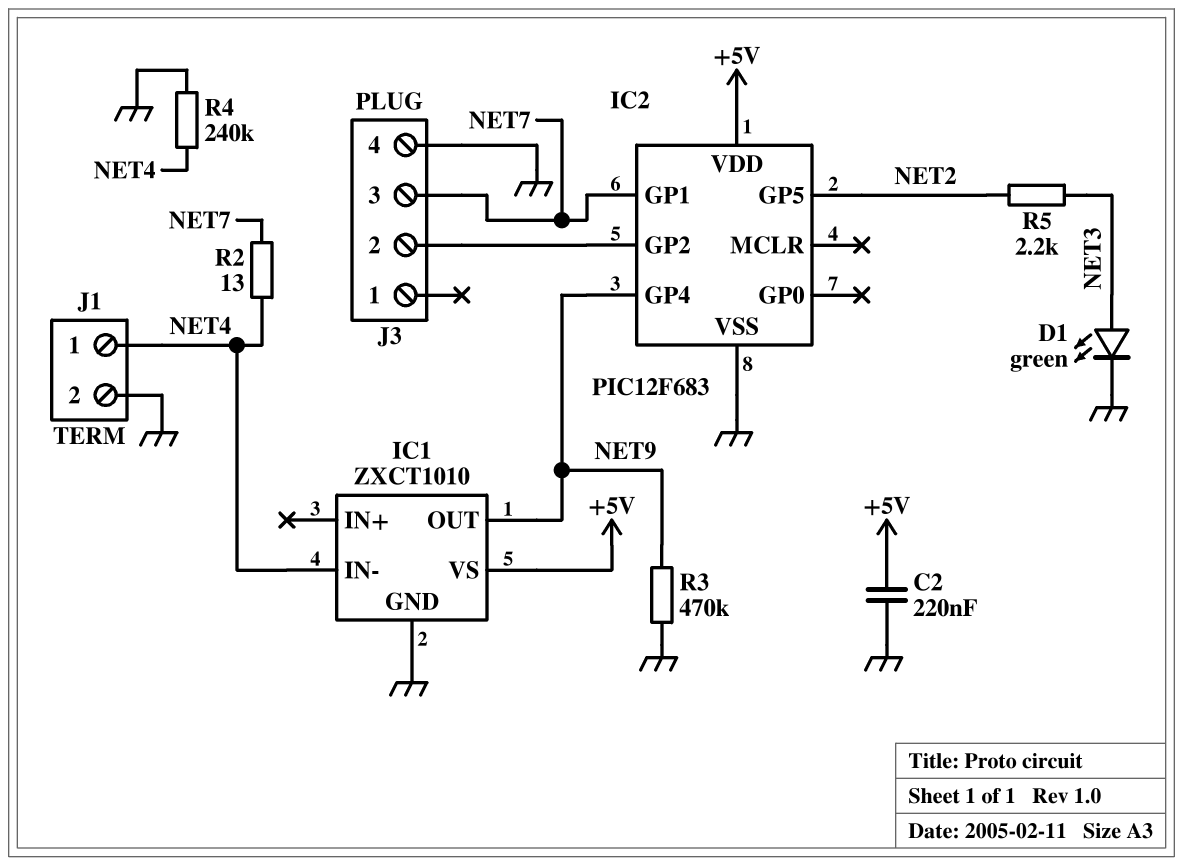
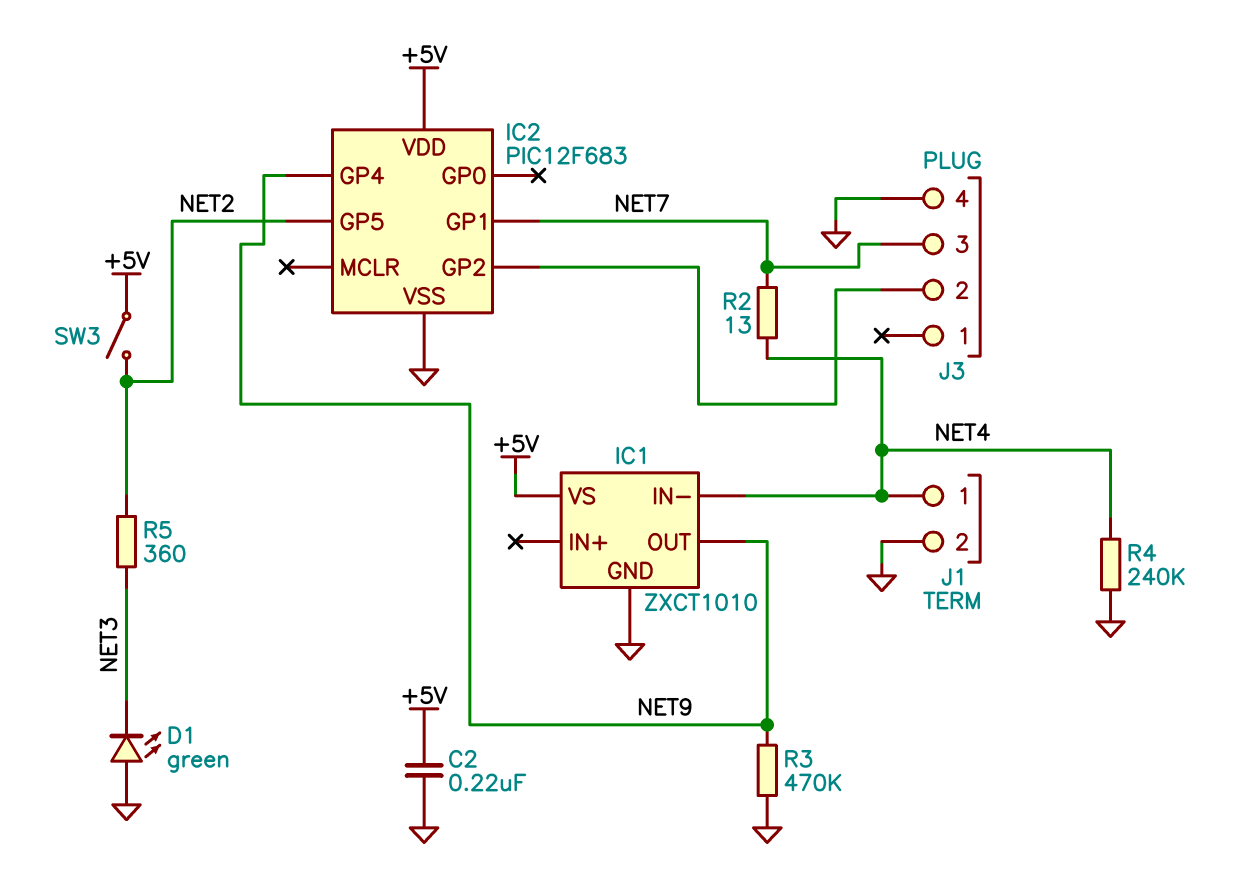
D1: LED green (A NET3, K GND) -> LED green (A GND, K NET3)
R5: 2.2k (NET2, NET3) -> 360 (NET2, NET3)
SW3: none -> switch (+5V, NET2)

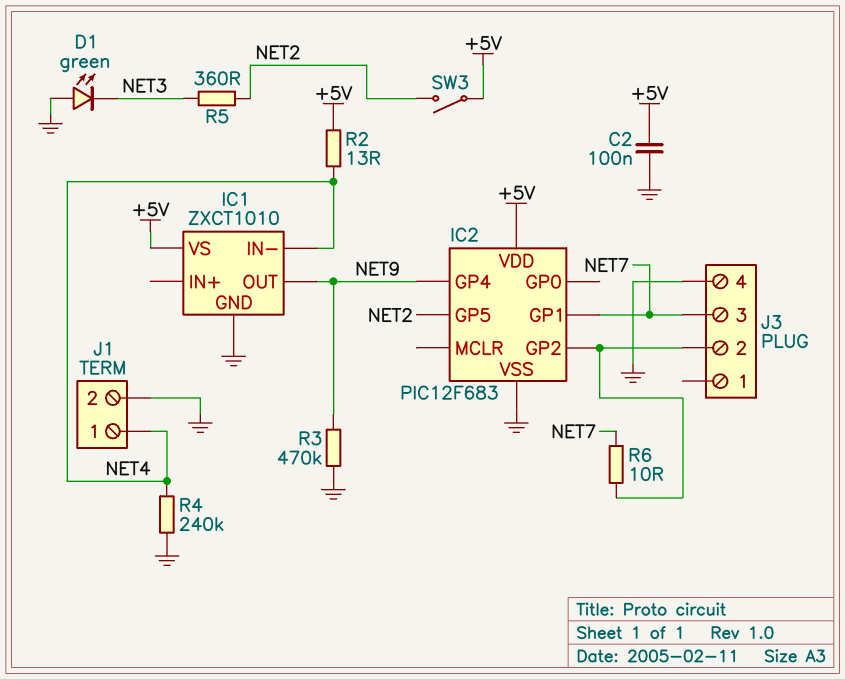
C2: 220nF (+5V, GND) -> 100nF (+5V, GND)
R2: 13 (NET4, NET7) -> 13 (+5V, NET4)
R6: none -> 10 (IC2/GP2, NET7)

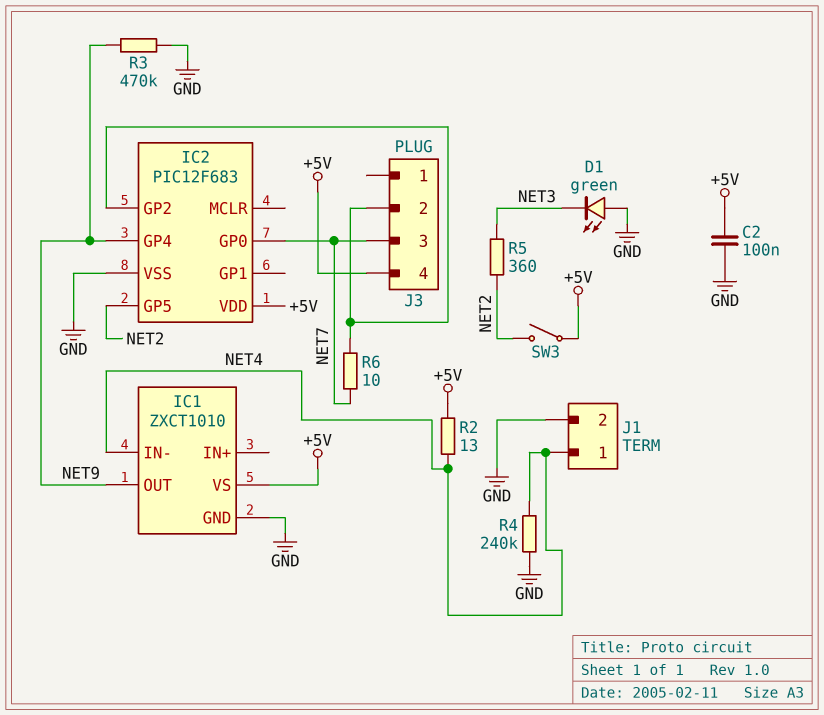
IC2 pin GP0: none -> NET7
IC2 pin GP1: NET7 -> none
J3 pin 4: GND -> +5V

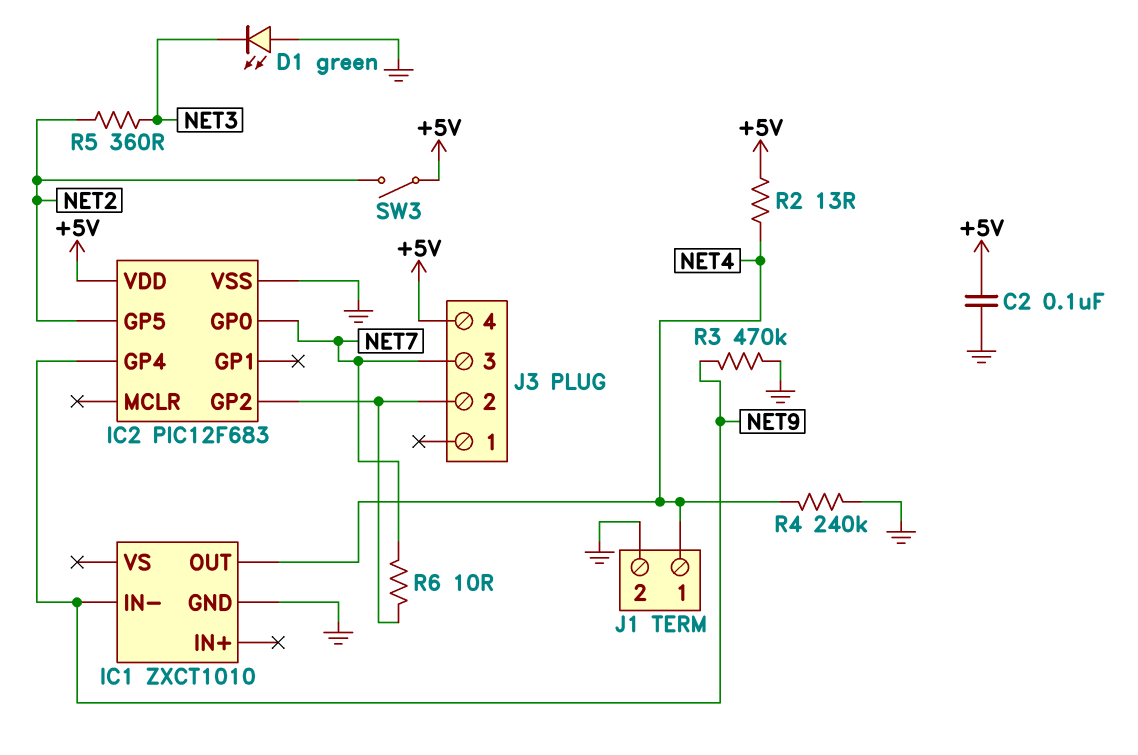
IC1 pin IN-: NET4 -> NET9
IC1 pin OUT: NET9 -> NET4
IC1 pin VS: +5V -> none

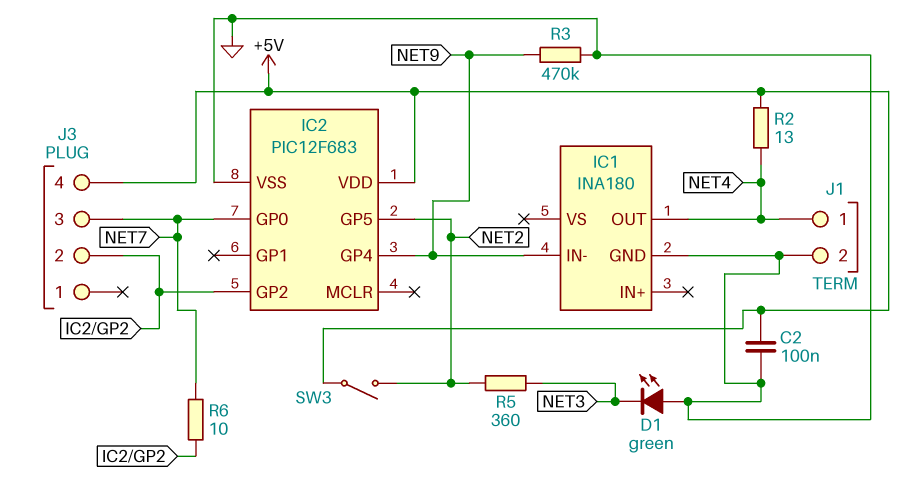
IC1: ZXCT1010 -> INA180
R4: 240k (GND, NET4) -> none

